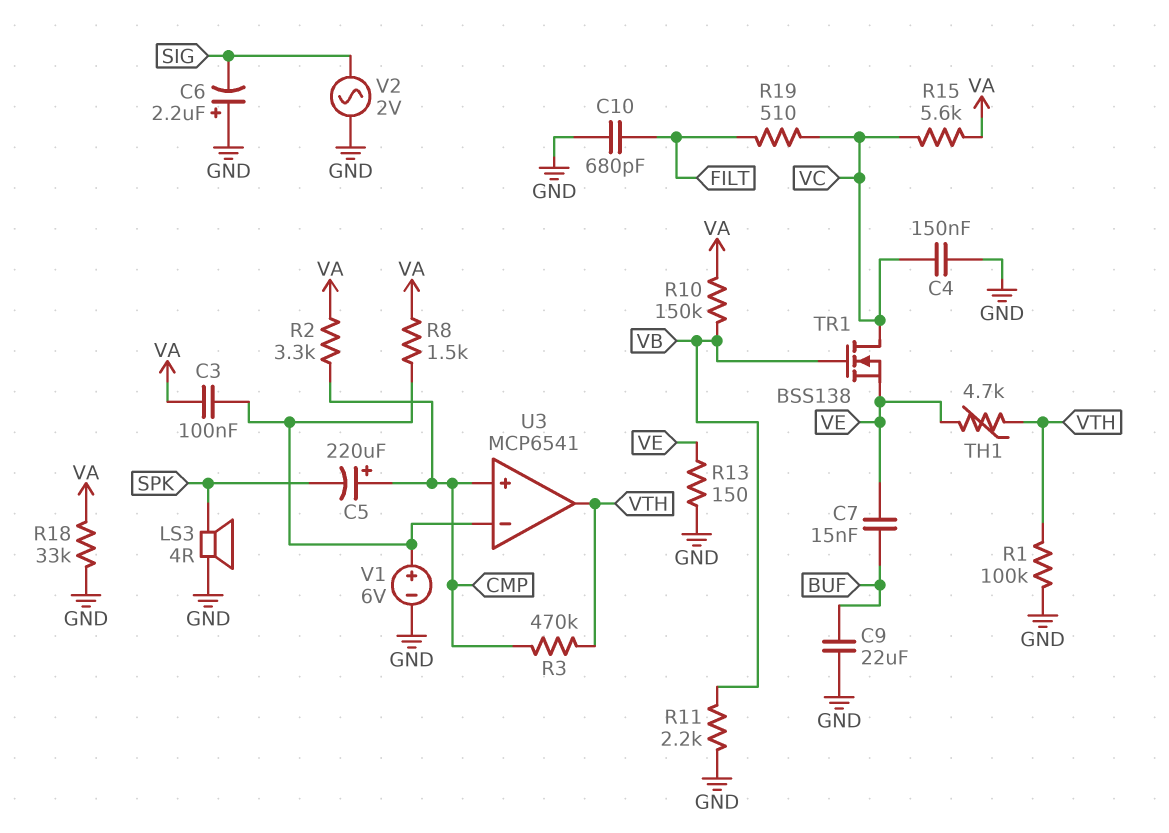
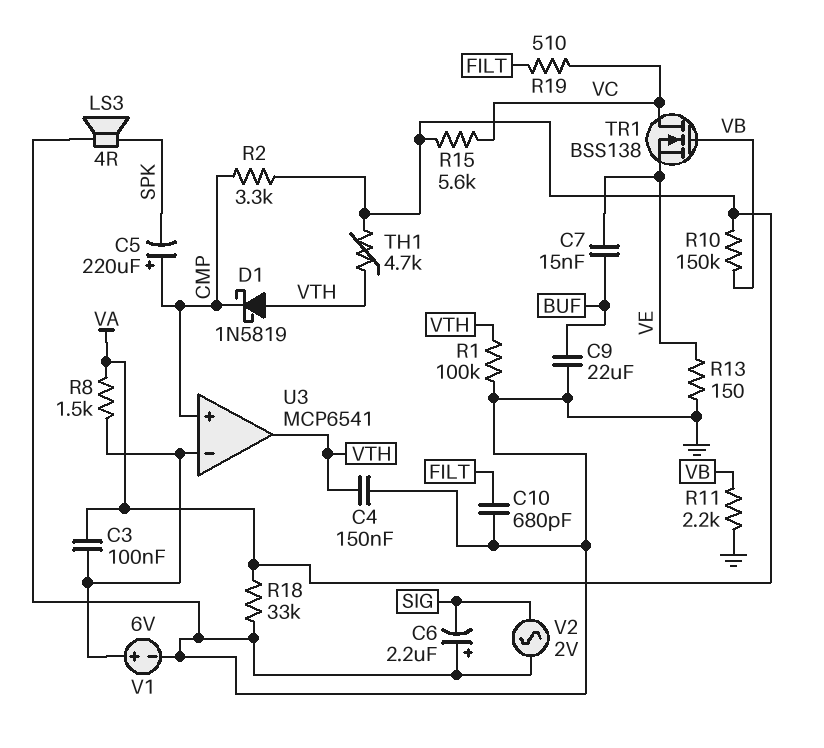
C4: 150nF (GND, VC) -> 150nF (GND, VTH)
D1: none -> schottky 1N5819 (A VTH, K CMP)
R3: 470k (CMP, VTH) -> none
TH1: 4.7k (VE, VTH) -> 4.7k (VA, VTH)

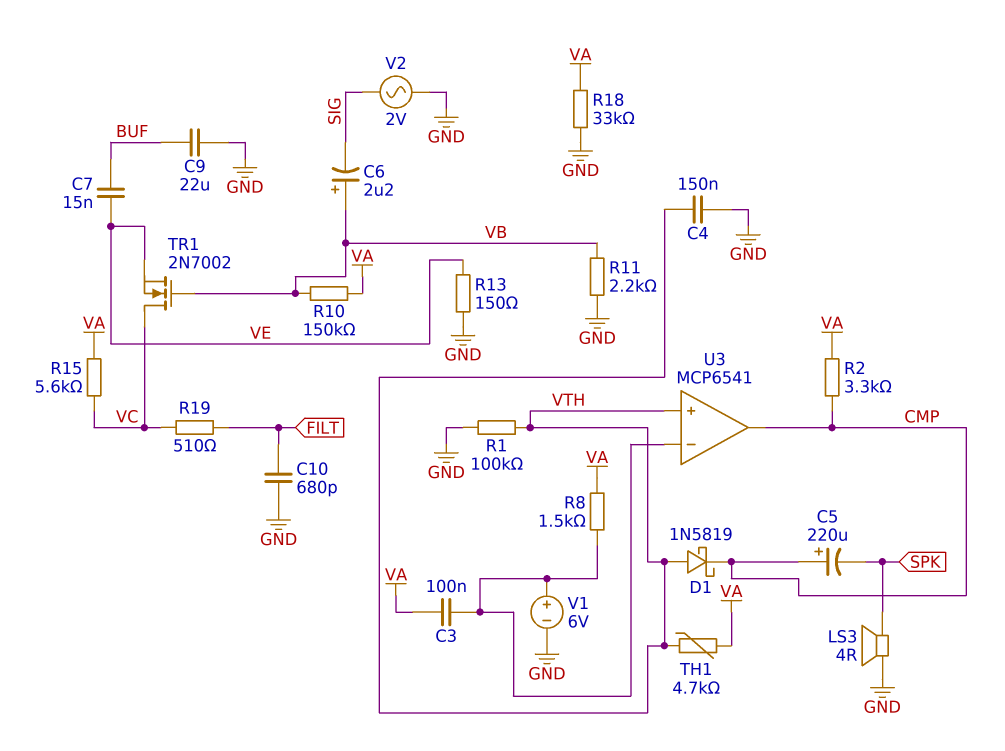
C6: 2.2uF (plus GND, minus SIG) -> 2.2uF (plus VB, minus SIG)
TR1: NMOS BSS138 (G VB, D VC, S VE) -> NMOS 2N7002 (G VB, D VC, S VE)
U3 pin in+: CMP -> VTH
U3 pin out: VTH -> CMP

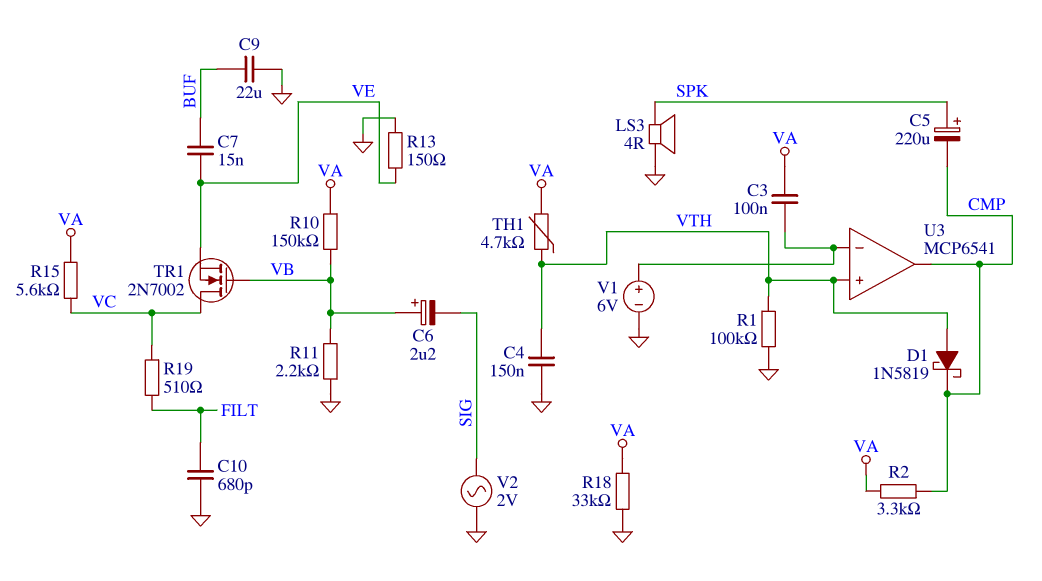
C5: 220uF (plus CMP, minus SPK) -> 220uF (plus SPK, minus CMP)
R8: 1.5k (U3/in-, VA) -> none

